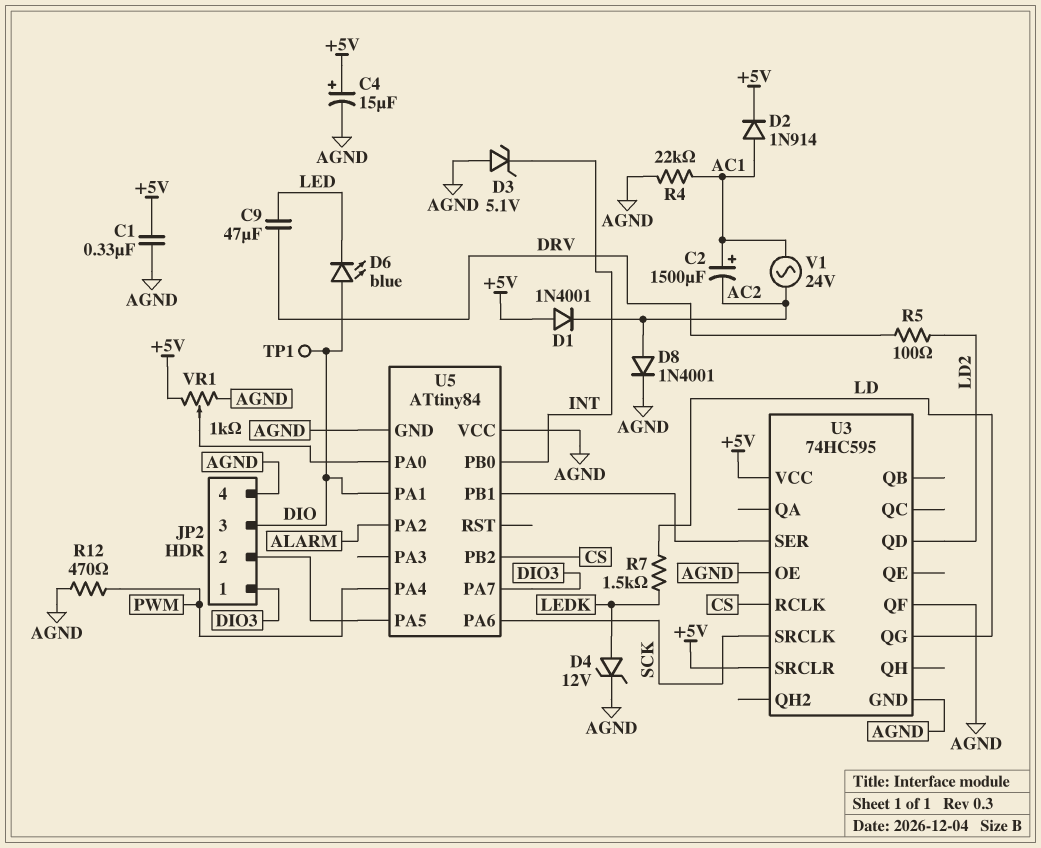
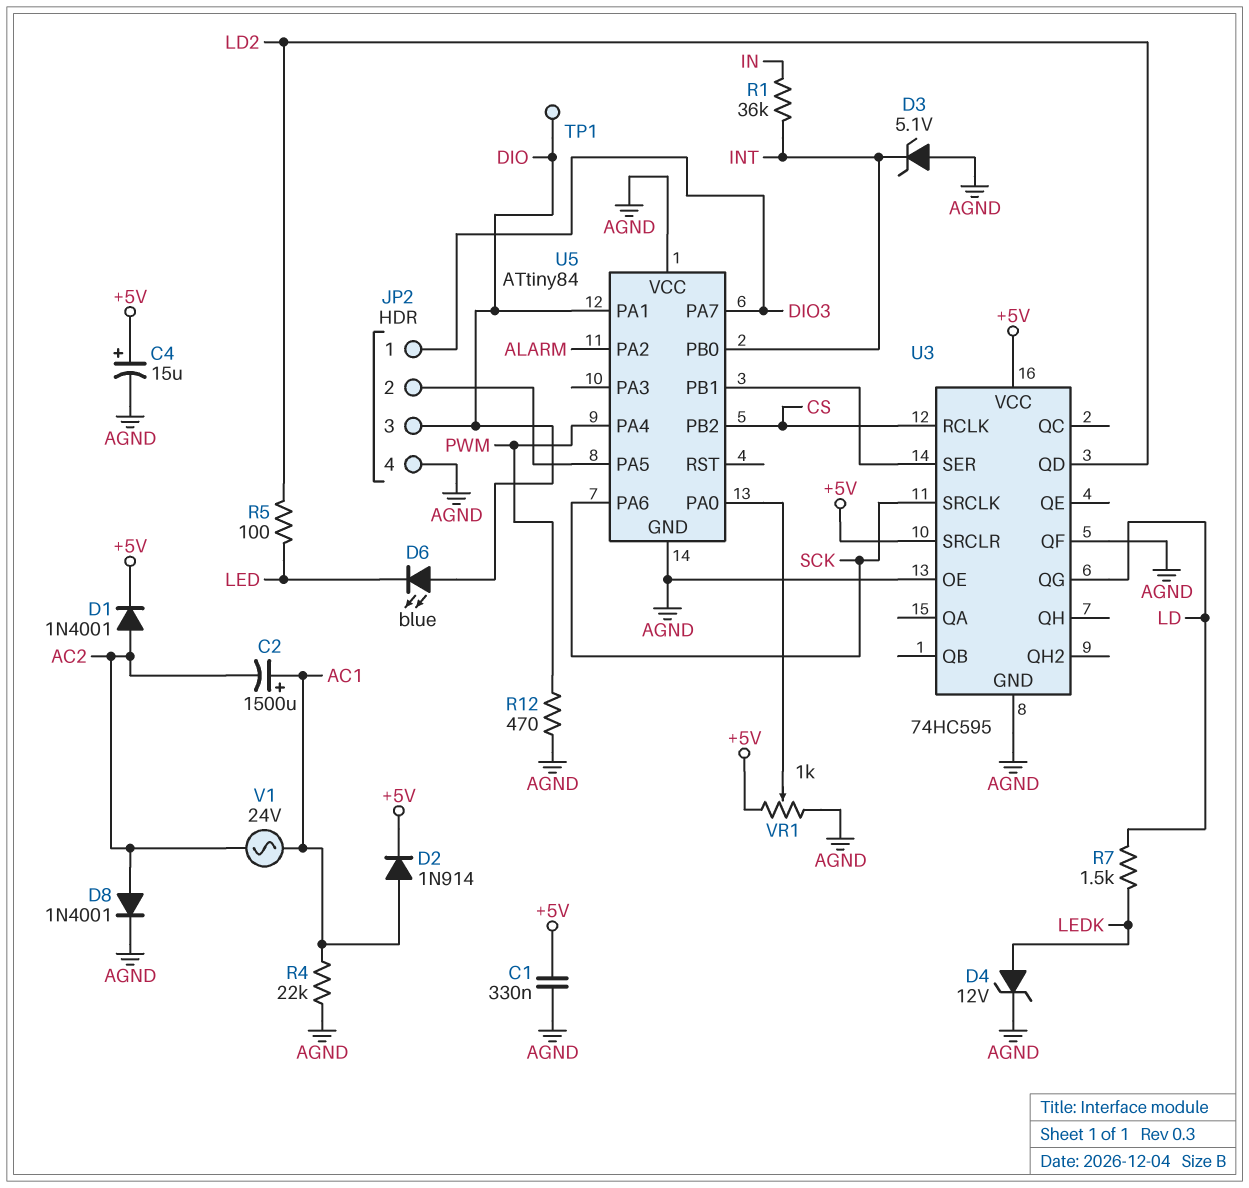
C9: 47uF (DRV, LED) -> none
D1: diode 1N4001 (A +5V, K AC2) -> diode 1N4001 (A AC2, K +5V)
R1: none -> 36k (IN, INT)
R5: 100 (DRV, LD2) -> 100 (LD2, LED)

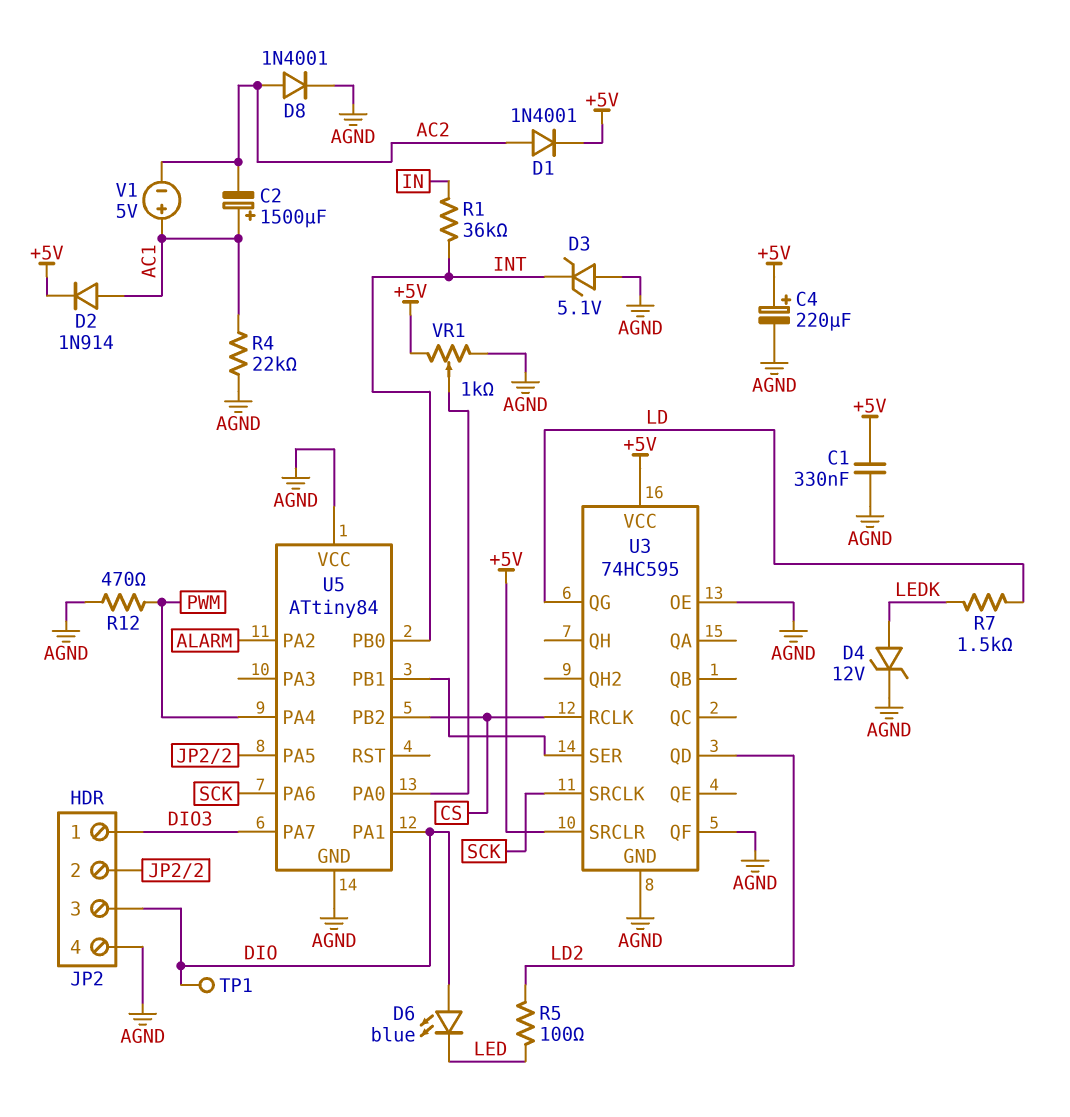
C4: 15uF (plus +5V, minus AGND) -> 220uF (plus +5V, minus AGND)
V1: AC 24V (AC1, AC2) -> 5V (plus AC1, minus AC2)

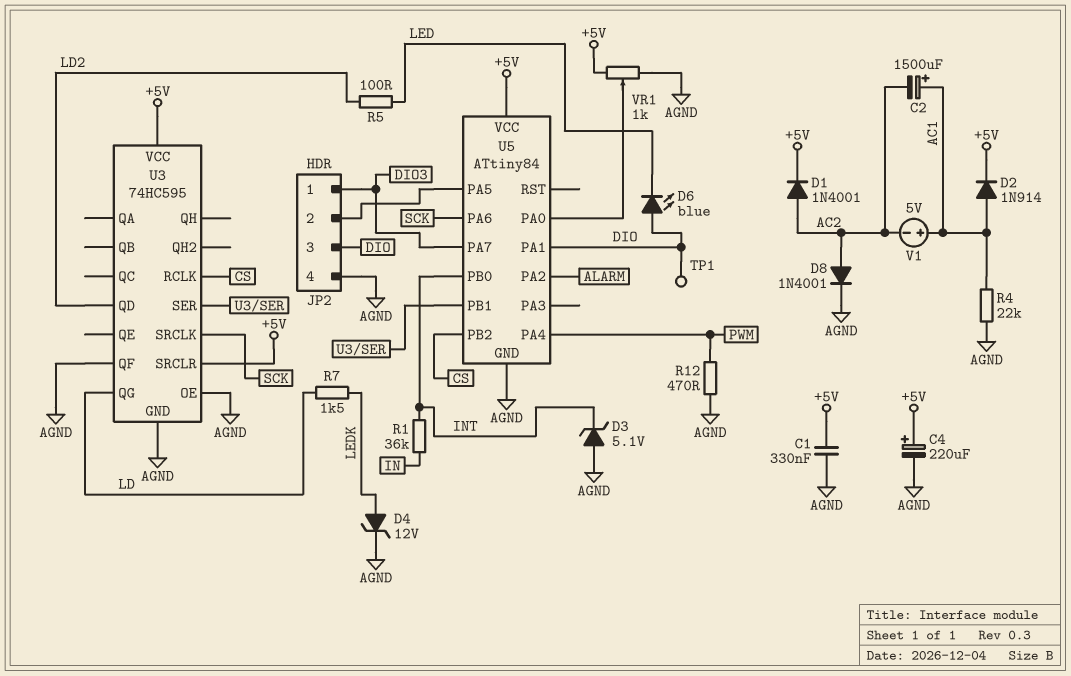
U5 pin VCC: AGND -> +5V

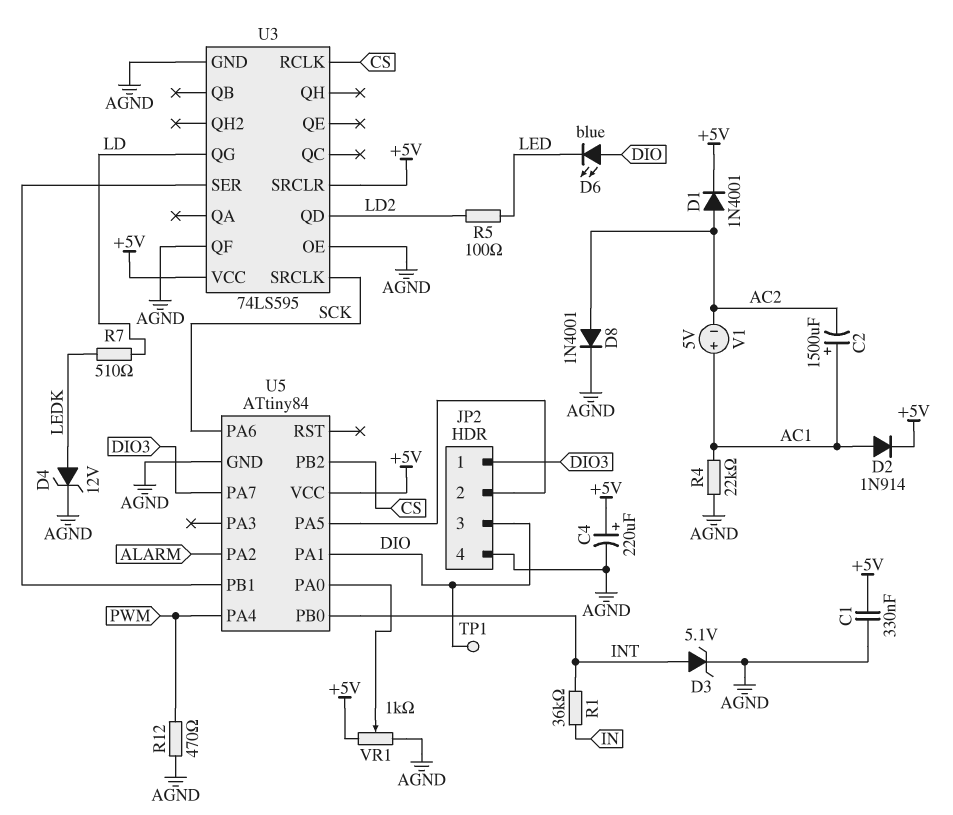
D3: zener 5.1V (A AGND, K INT) -> zener 5.1V (A INT, K AGND)
R7: 1.5k (LD, LEDK) -> 510 (LD, LEDK)
U3: 74HC595 -> 74LS595

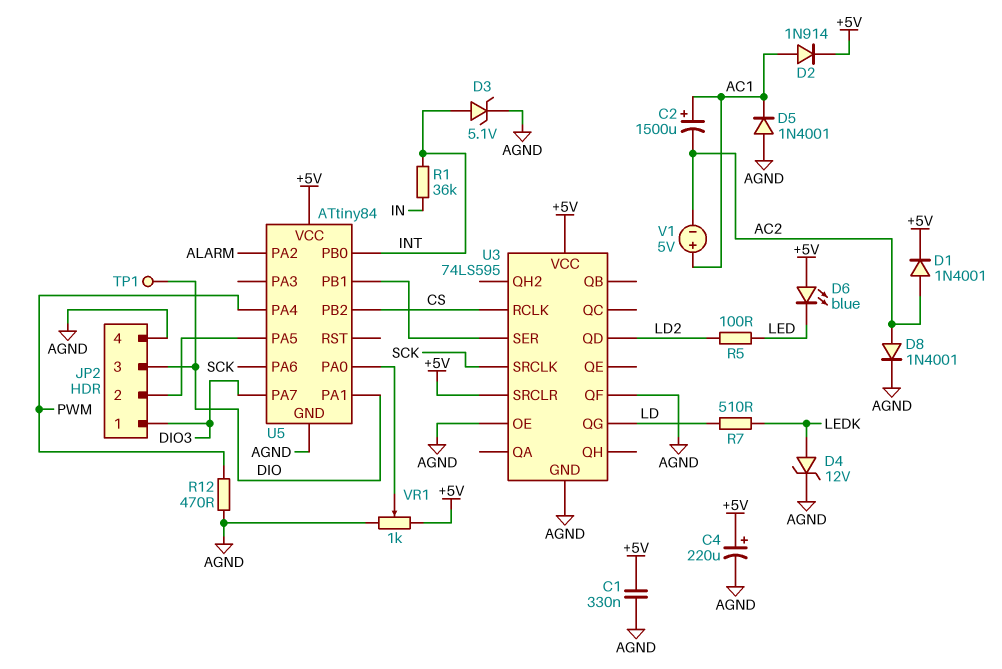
D5: none -> diode 1N4001 (A AGND, K AC1)
D6: LED blue (A DIO, K LED) -> LED blue (A +5V, K LED)
R4: 22k (AC1, AGND) -> none

